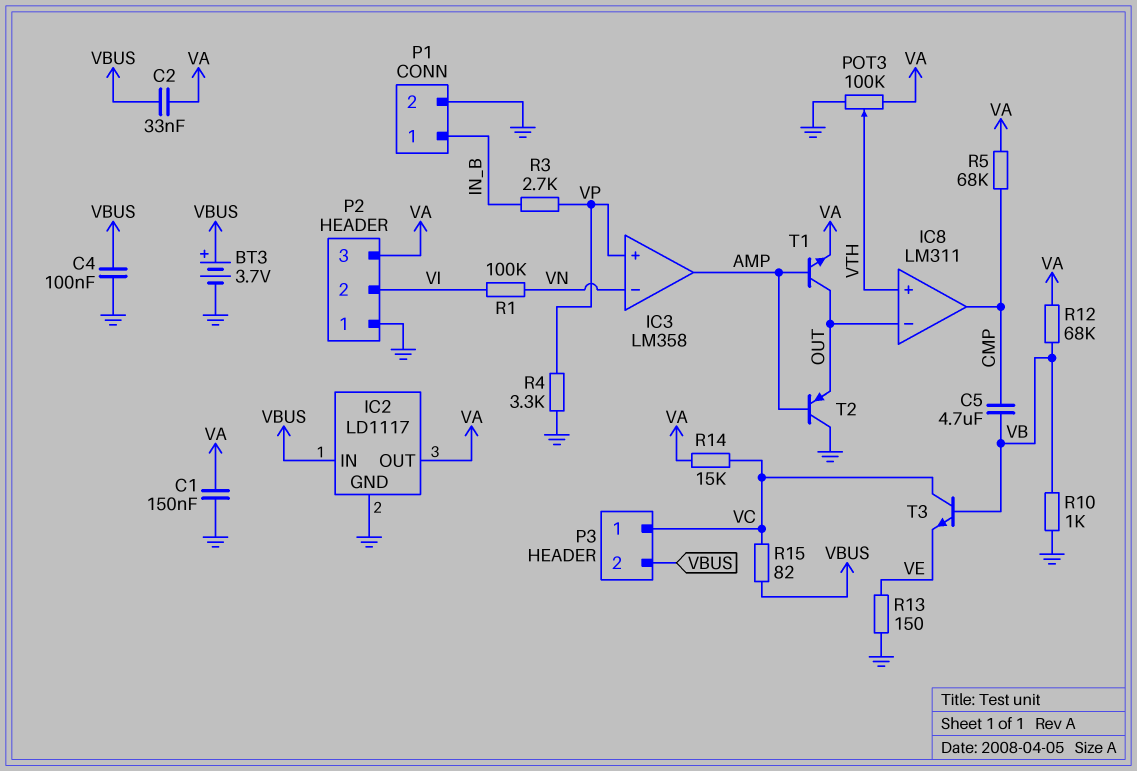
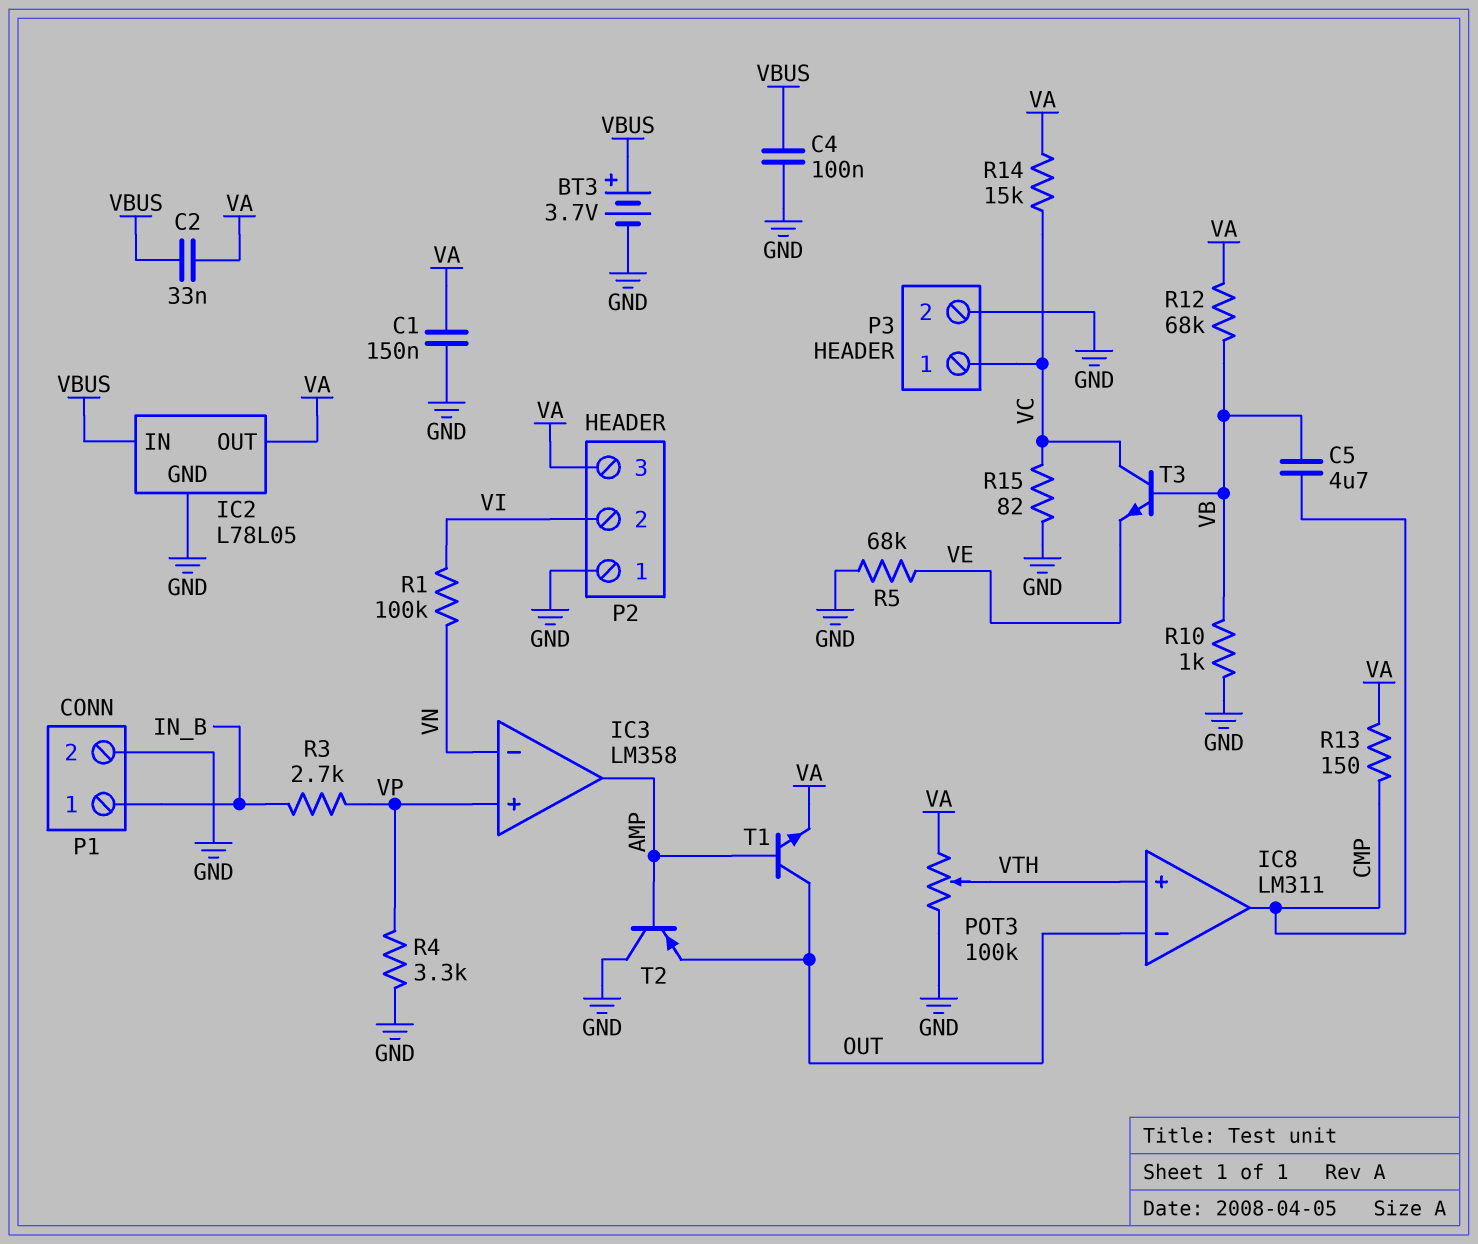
IC2: LD1117 -> L78L05
P3 pin 2: VBUS -> GND
R5: 68k (CMP, VA) -> 68k (GND, VE)
R13: 150 (GND, VE) -> 150 (CMP, VA)
R15: 82 (VBUS, VC) -> 82 (GND, VC)

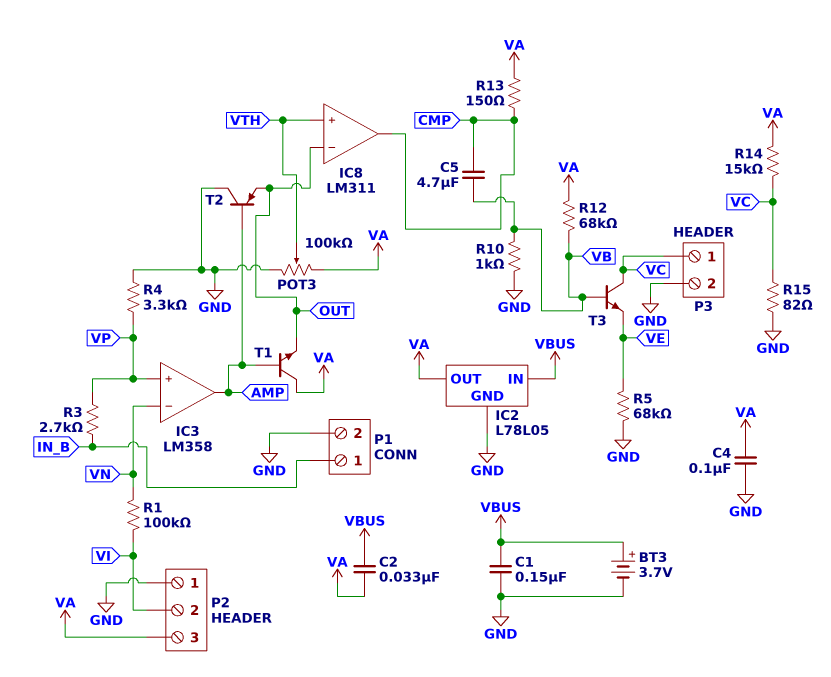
C1: 150nF (GND, VA) -> 150nF (GND, VBUS)
C4: 100nF (GND, VBUS) -> 100nF (GND, VA)
T1: NPN (B AMP, C OUT, E VA) -> NPN (B AMP, C VA, E OUT)

